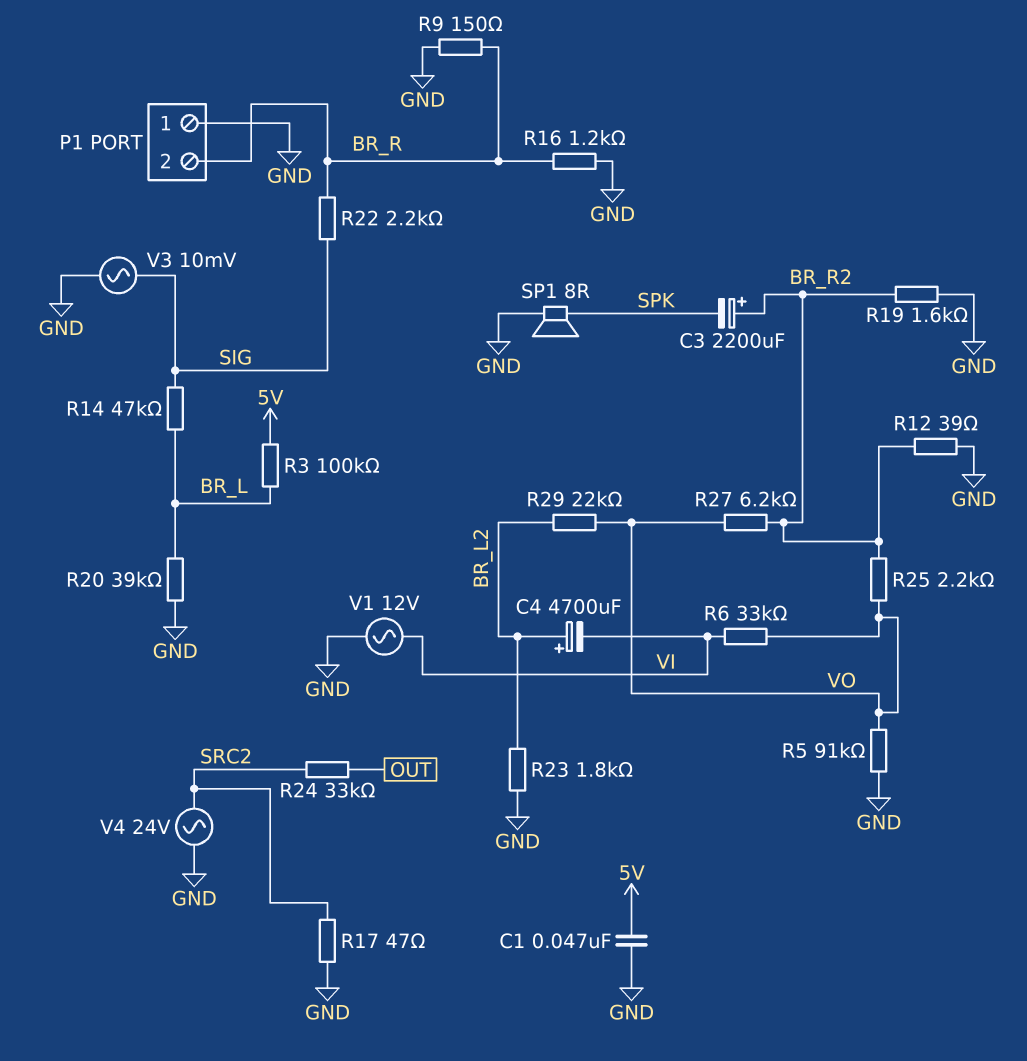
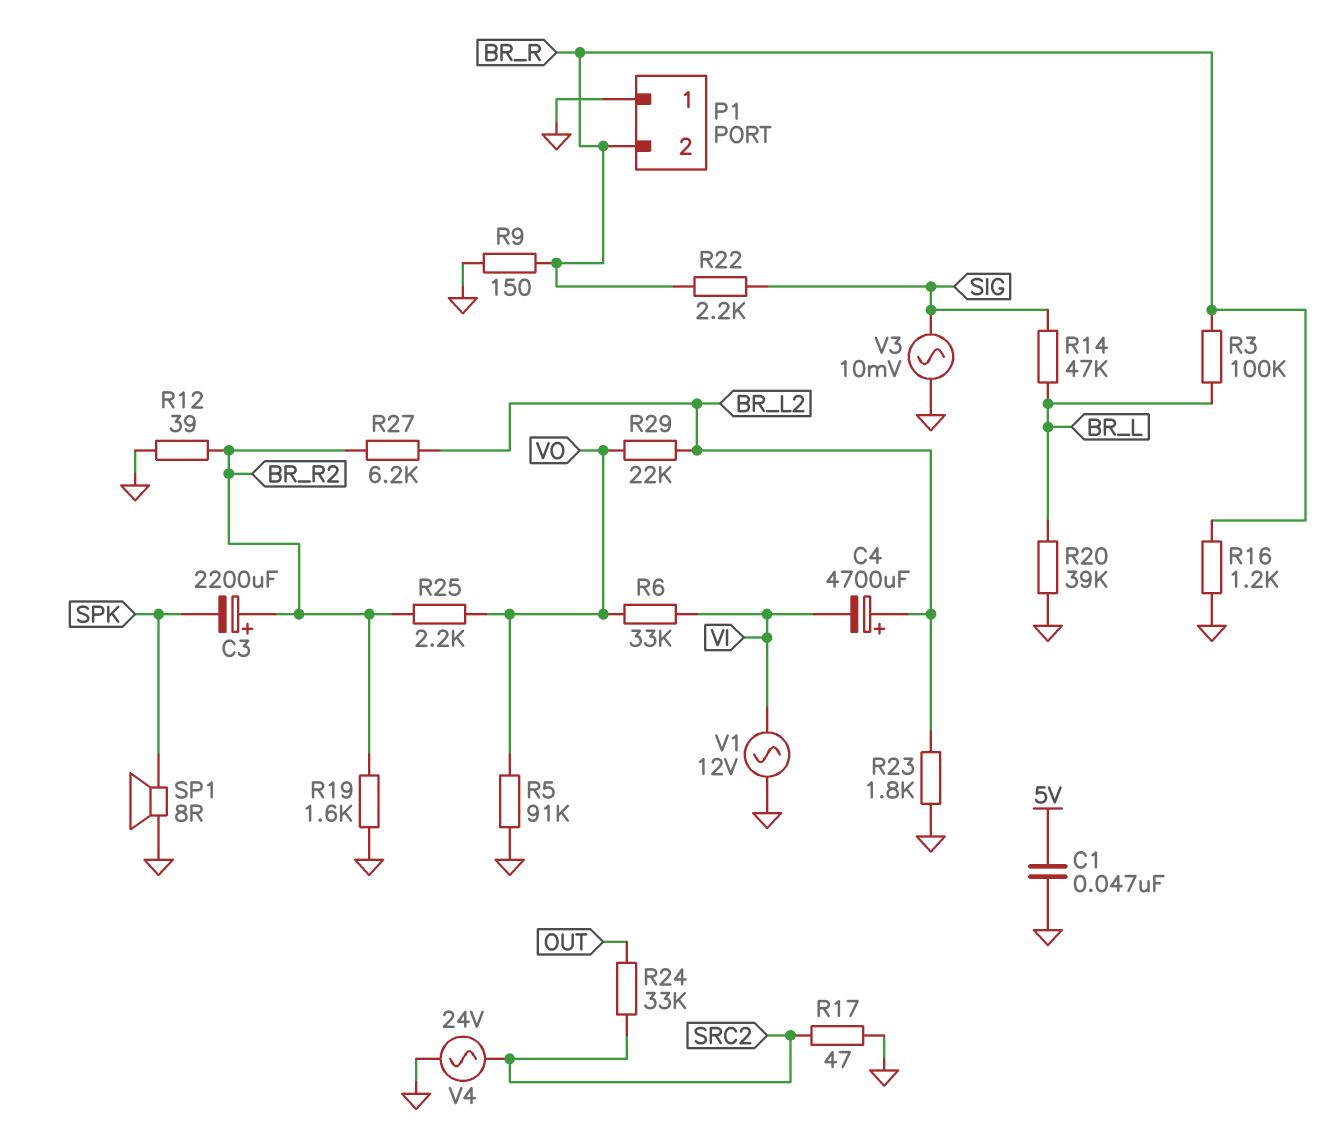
R3: 100k (5V, BR_L) -> 100k (BR_L, BR_R)
R27: 6.2k (BR_R2, VO) -> 6.2k (BR_L2, BR_R2)

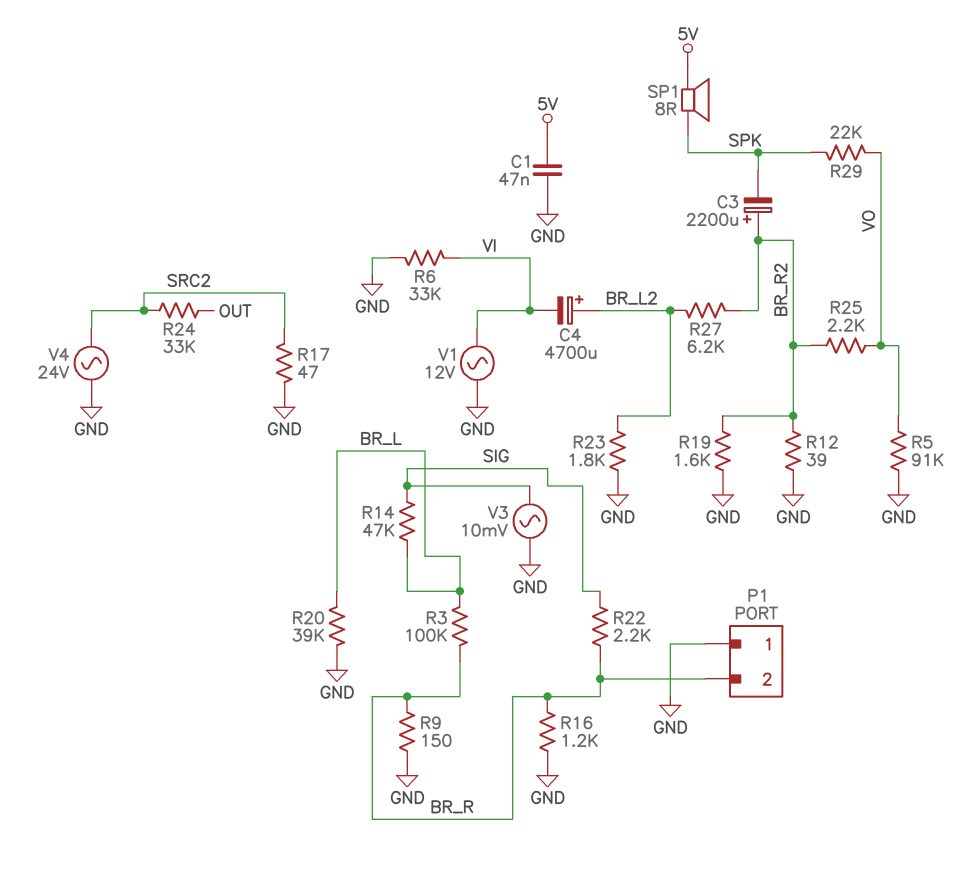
R6: 33k (VI, VO) -> 33k (GND, VI)
R29: 22k (BR_L2, VO) -> 22k (SPK, VO)
SP1: speaker 8R (GND, SPK) -> speaker 8R (5V, SPK)

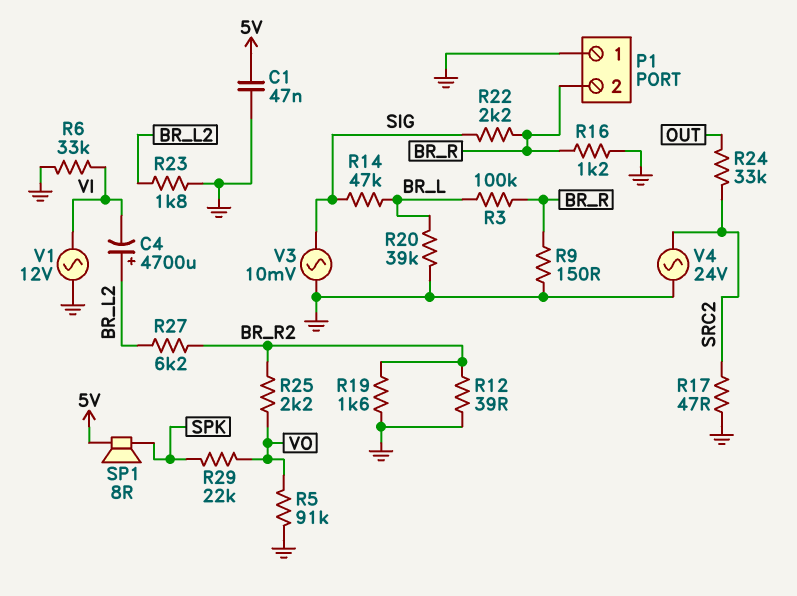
C3: 2200uF (plus BR_R2, minus SPK) -> none

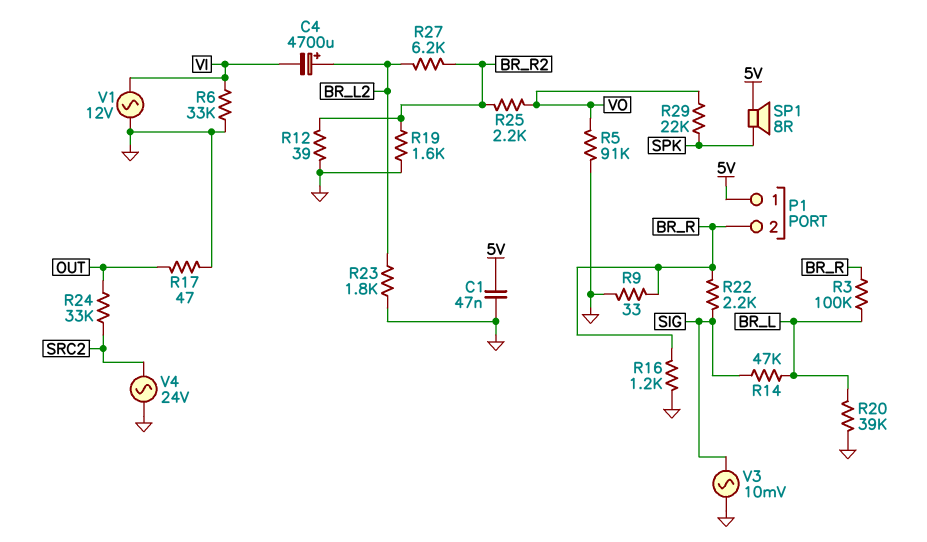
P1 pin 1: GND -> 5V
R9: 150 (BR_R, GND) -> 33 (BR_R, GND)
R17: 47 (GND, SRC2) -> 47 (GND, OUT)

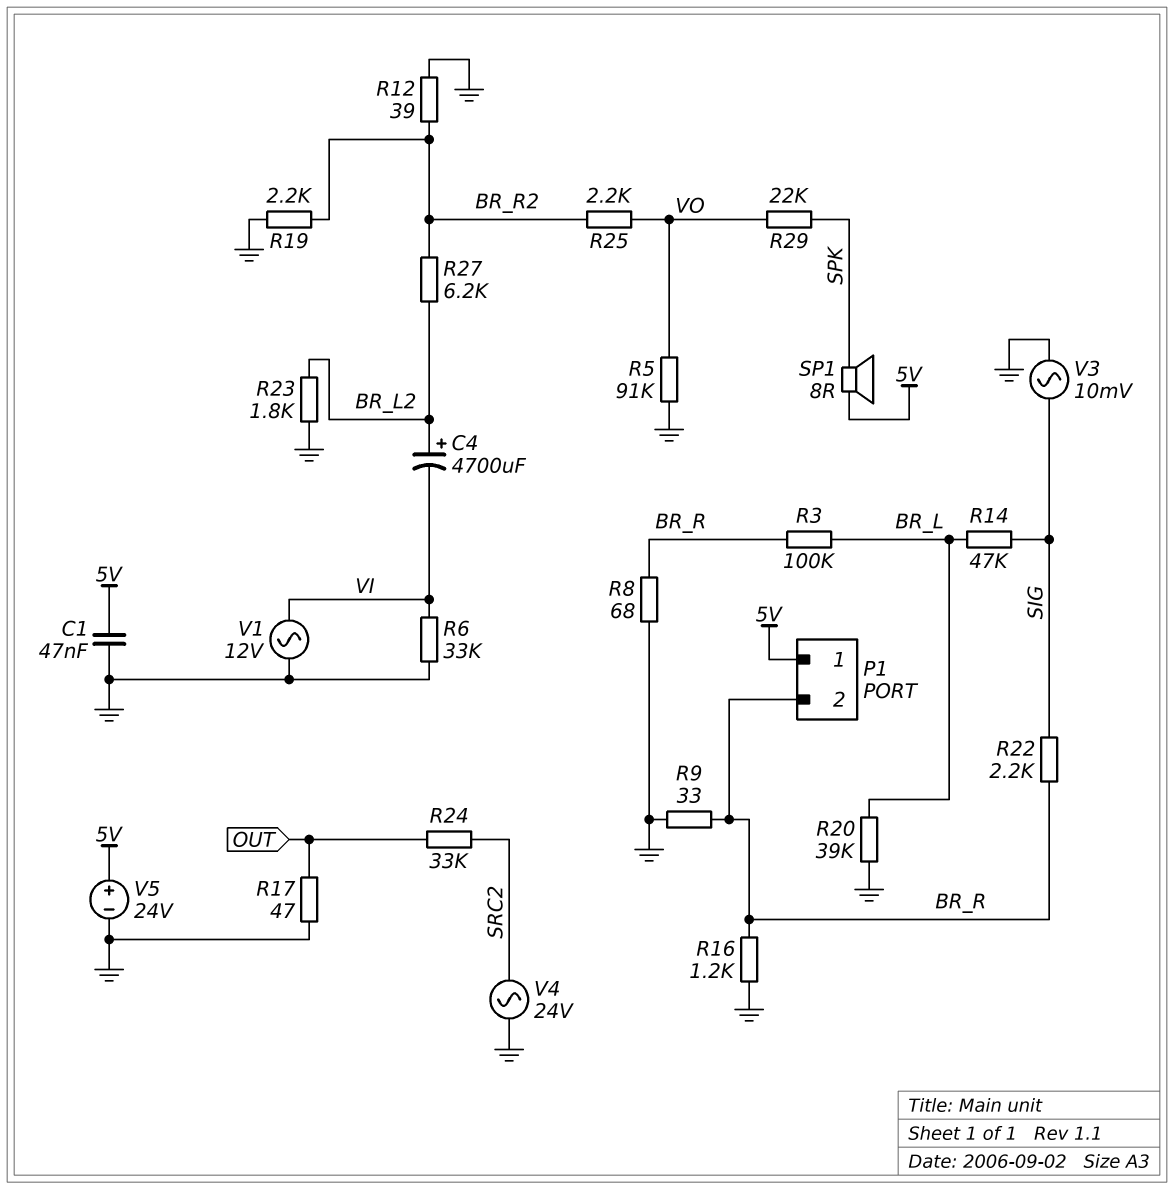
R8: none -> 68 (BR_R, GND)
R19: 1.6k (BR_R2, GND) -> 2.2k (BR_R2, GND)
V5: none -> 24V (plus 5V, minus GND)

